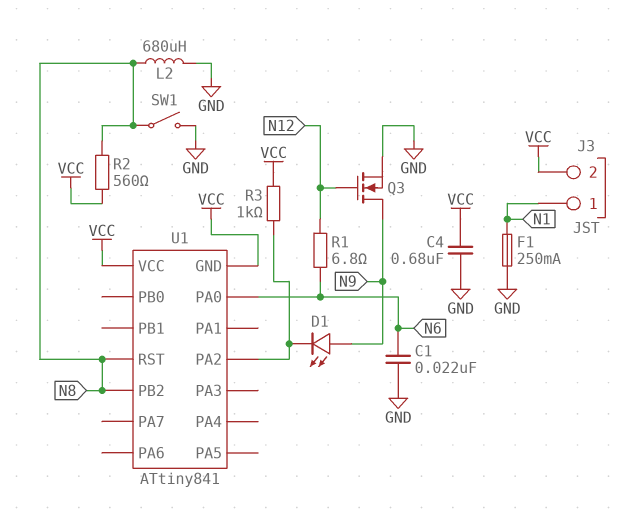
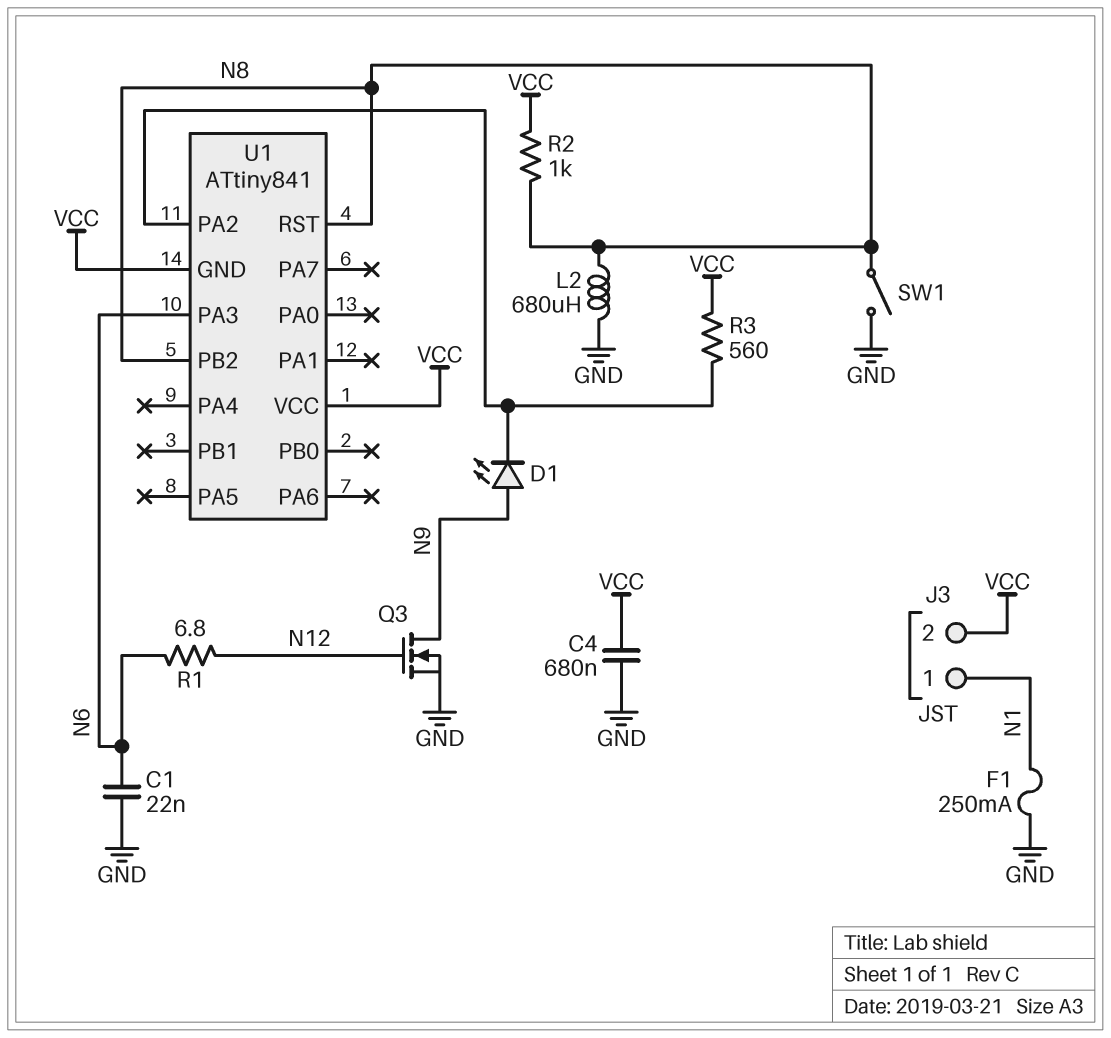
R2: 560 (N8, VCC) -> 1k (N8, VCC)
R3: 1k (U1/PA2, VCC) -> 560 (U1/PA2, VCC)
U1 pin PA0: N6 -> none
U1 pin PA3: none -> N6

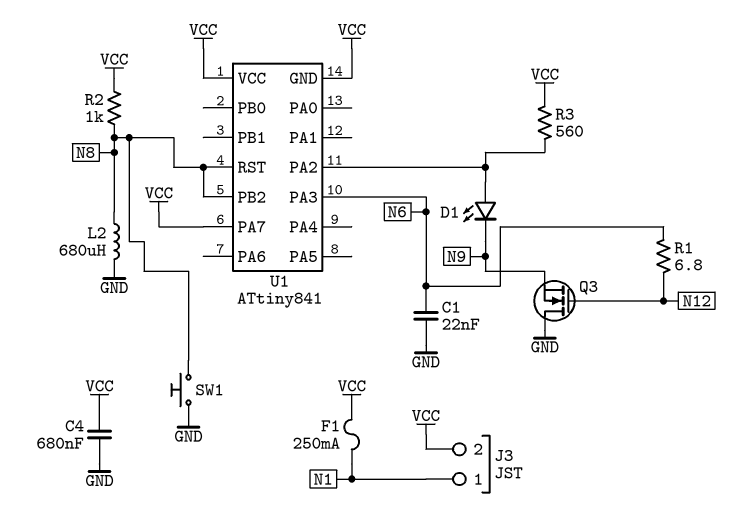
D1: LED (A N9, K U1/PA2) -> LED (A U1/PA2, K N9)
F1: 250mA (GND, N1) -> 250mA (N1, VCC)
Q3: NMOS (G N12, D N9, S GND) -> NMOS (G N12, D GND, S N9)
SW1: switch (GND, N8) -> button (GND, N8)
U1 pin PA7: none -> VCC

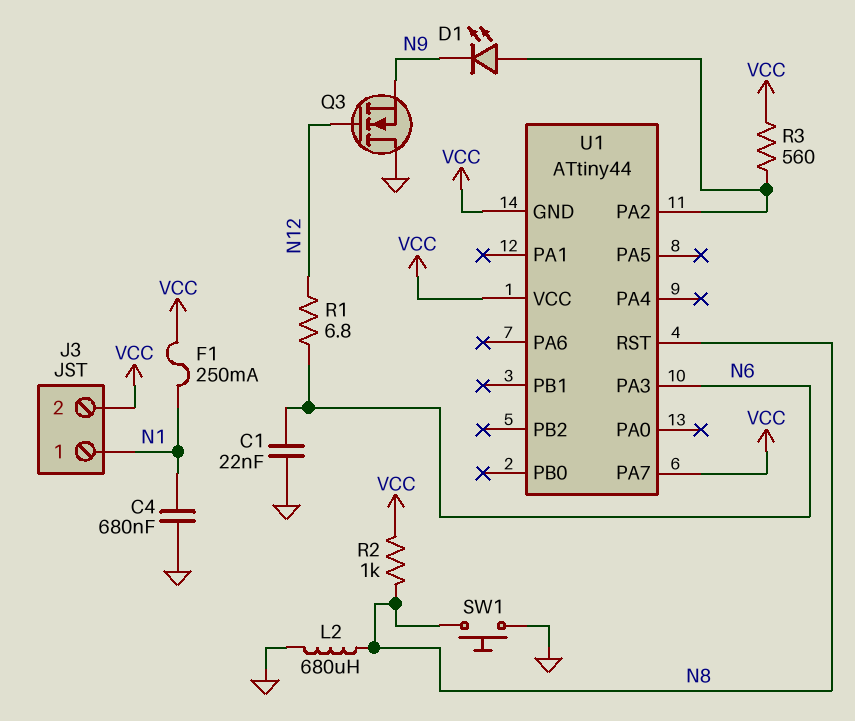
C4: 680nF (GND, VCC) -> 680nF (GND, N1)
U1: ATtiny841 -> ATtiny44
U1 pin PB2: N8 -> none

